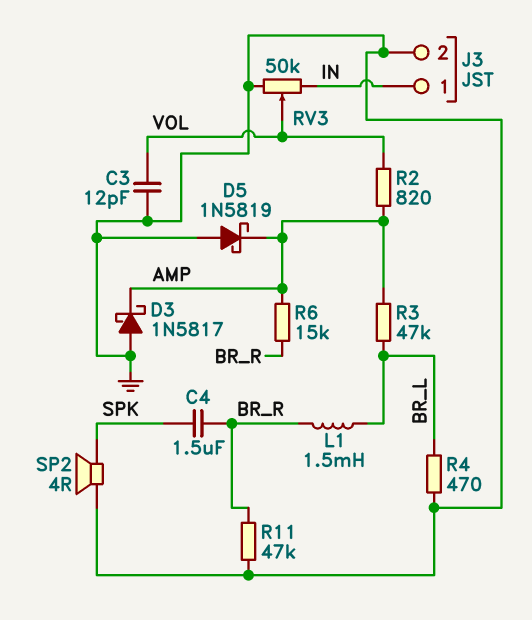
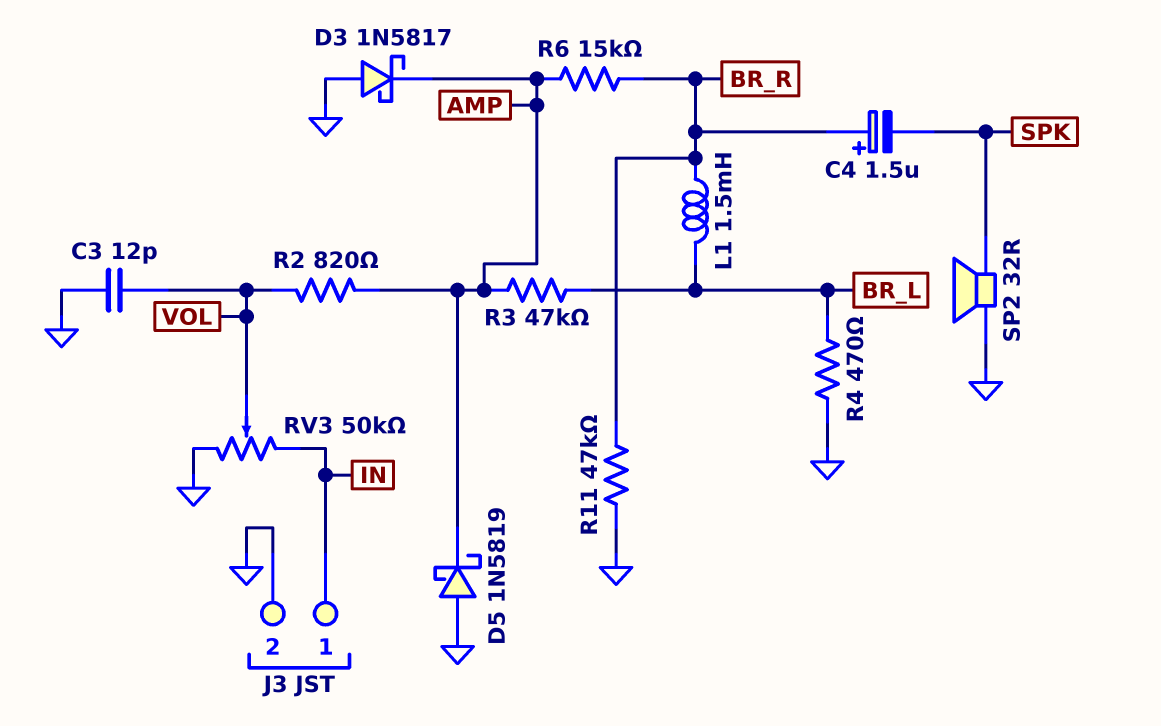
C4: 1.5uF (BR_R, SPK) -> 1.5uF (plus BR_R, minus SPK)
SP2: speaker 4R (GND, SPK) -> speaker 32R (GND, SPK)

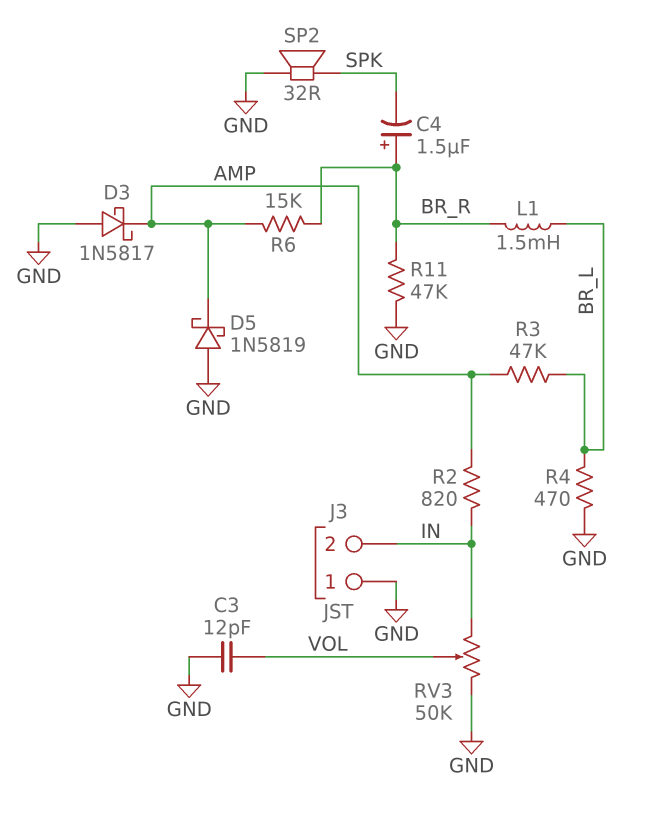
J3 pin 1: IN -> GND
J3 pin 2: GND -> IN
R2: 820 (AMP, VOL) -> 820 (AMP, IN)

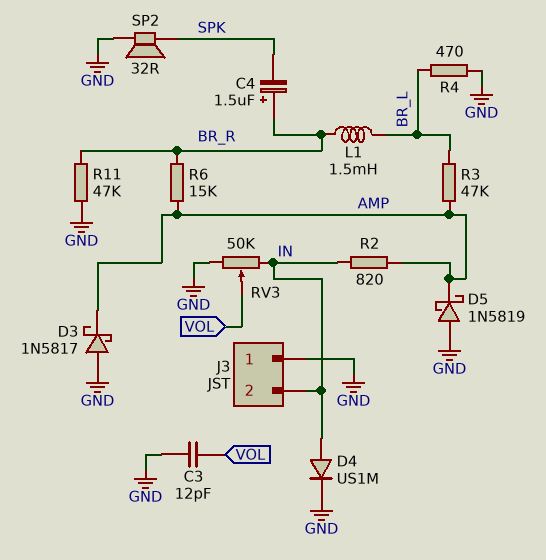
D4: none -> diode US1M (A IN, K GND)

